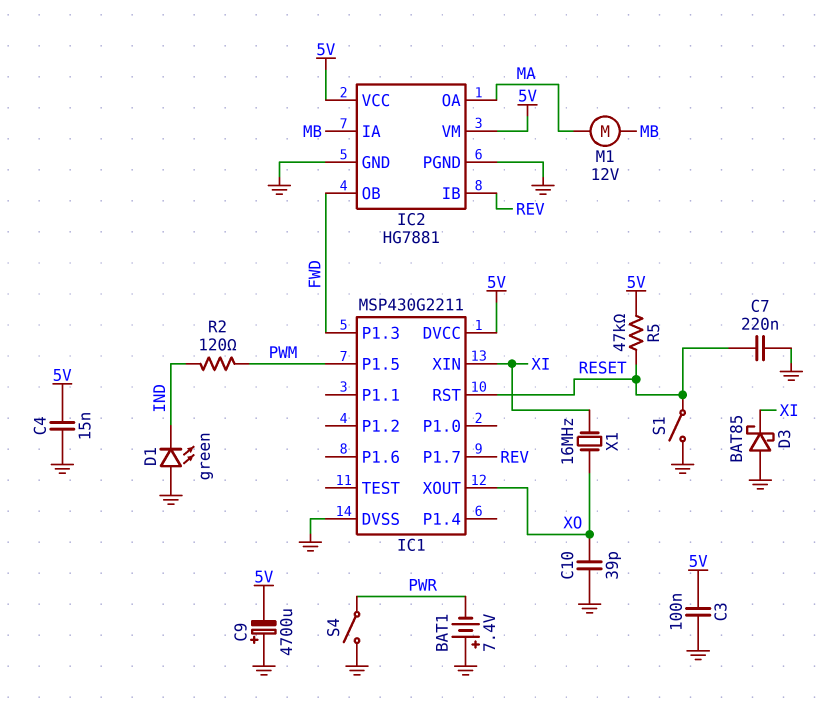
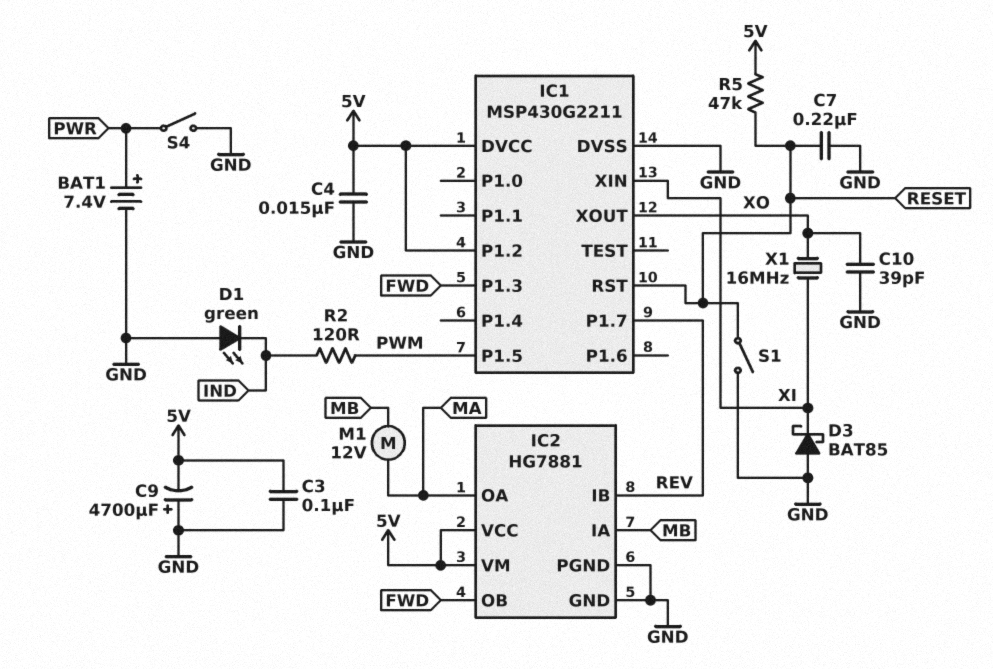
BAT1: 7.4V (plus GND, minus PWR) -> 7.4V (plus PWR, minus GND)
IC1 pin P1.2: none -> 5V

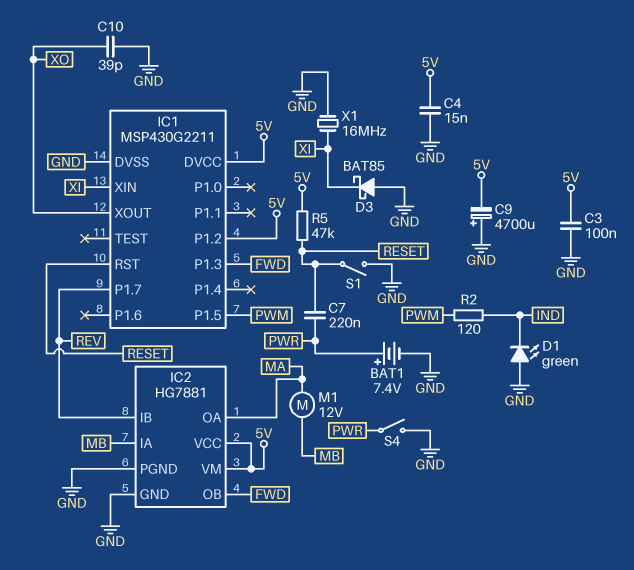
C7: 220nF (GND, RESET) -> 220nF (PWR, RESET)
X1: 16MHz (XI, XO) -> 16MHz (GND, XI)

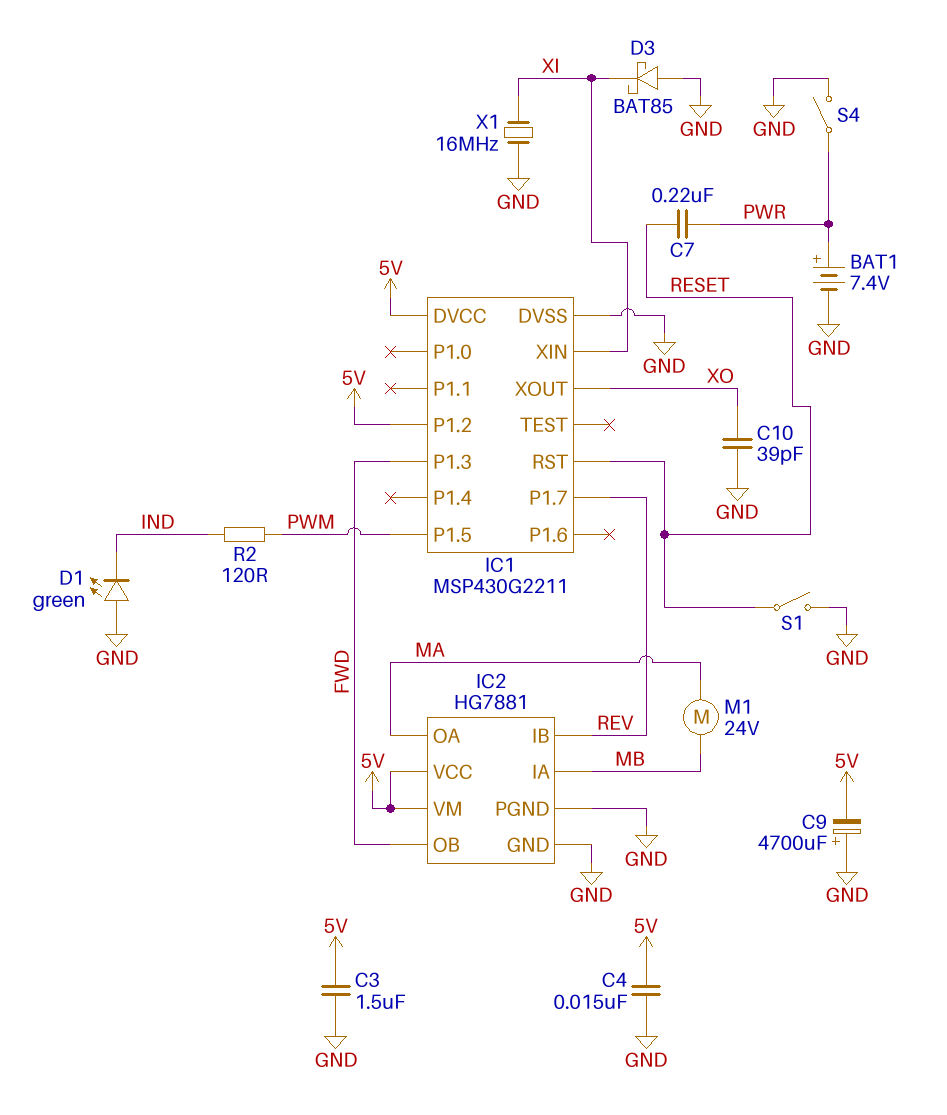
C3: 100nF (5V, GND) -> 1.5uF (5V, GND)
M1: motor 12V (MA, MB) -> motor 24V (MA, MB)
R5: 47k (5V, RESET) -> none

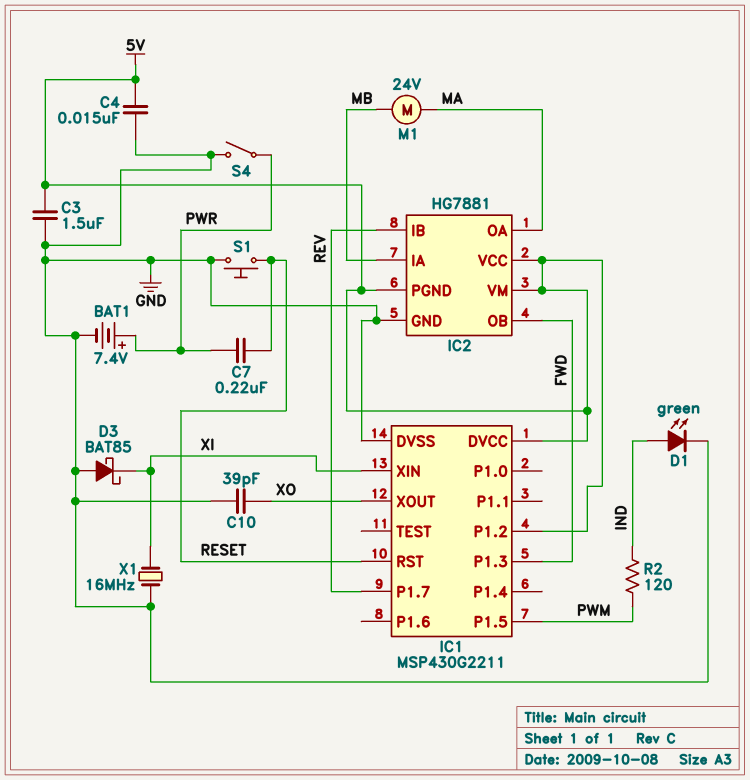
C9: 4700uF (plus GND, minus 5V) -> none
D1: LED green (A GND, K IND) -> LED green (A IND, K GND)
IC2 pin PGND: GND -> 5V
S1: switch (GND, RESET) -> button (GND, RESET)

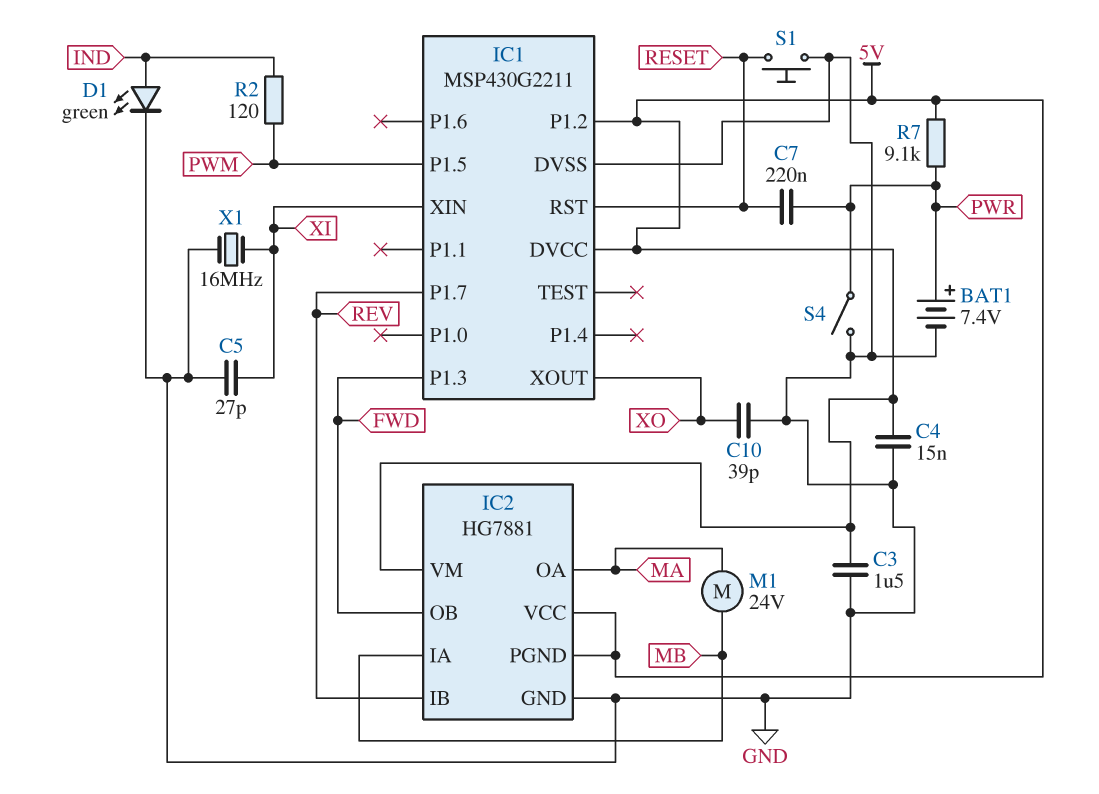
C5: none -> 27pF (GND, XI)
D3: schottky BAT85 (A GND, K XI) -> none
R7: none -> 9.1k (5V, PWR)

